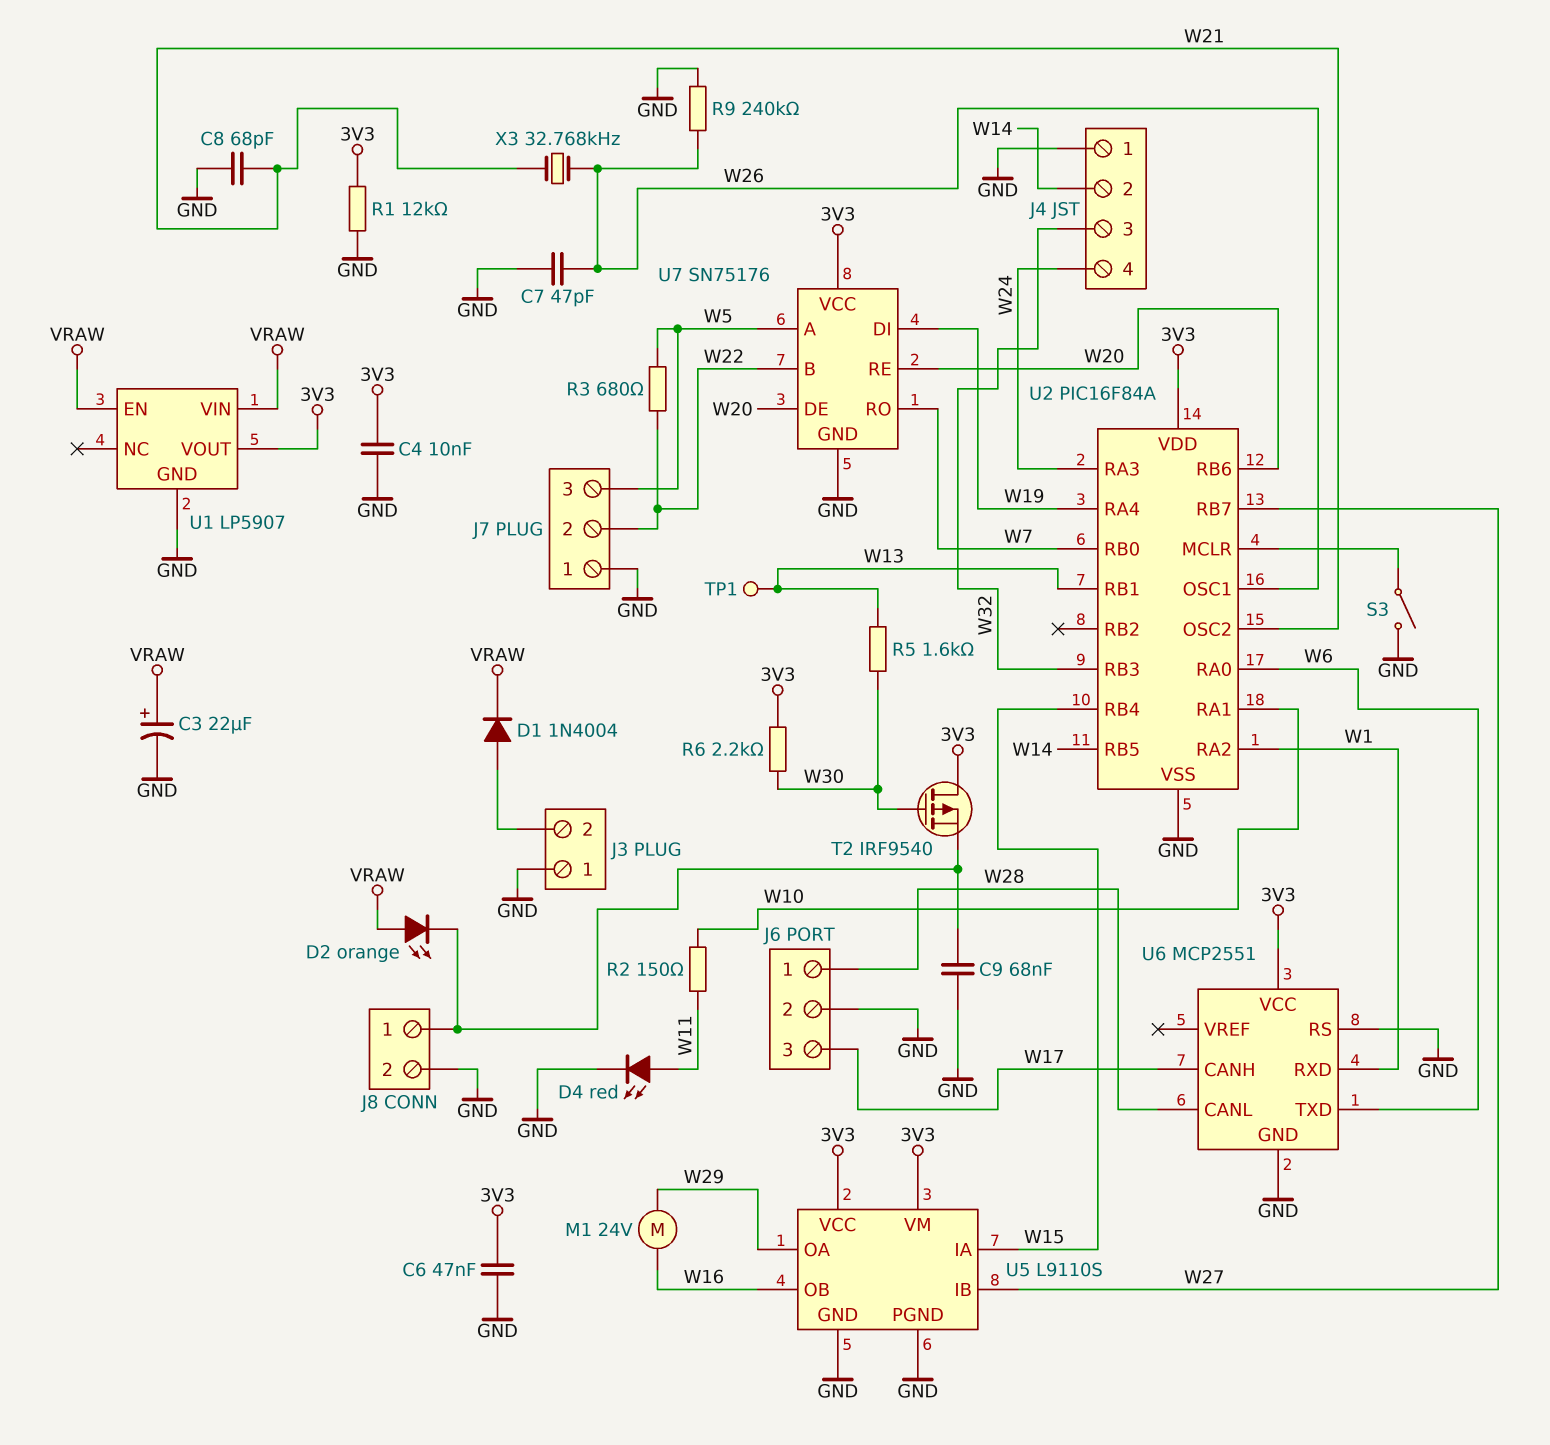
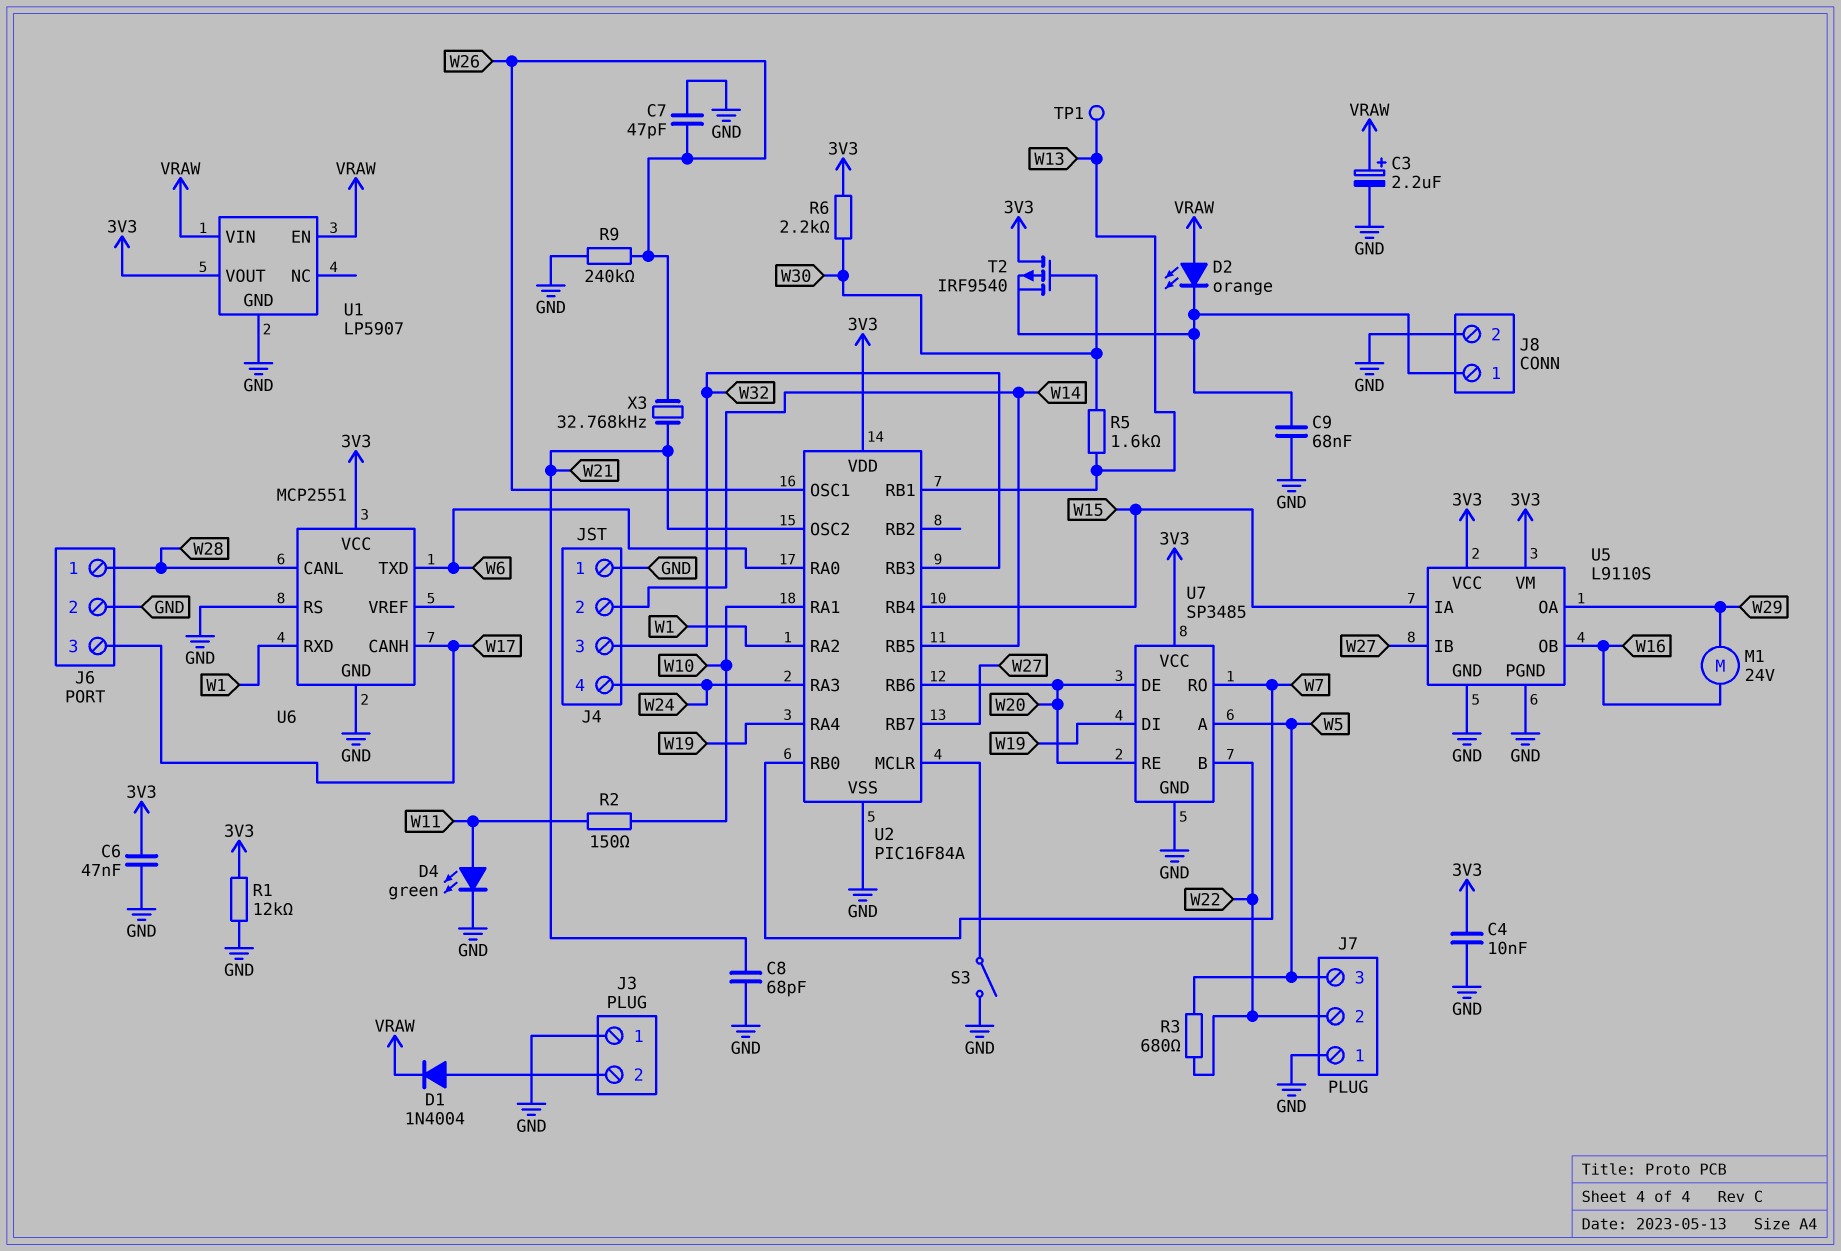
C3: 22uF (plus VRAW, minus GND) -> 2.2uF (plus VRAW, minus GND)
D4: LED red (A W11, K GND) -> LED green (A W11, K GND)
U7: SN75176 -> SP3485

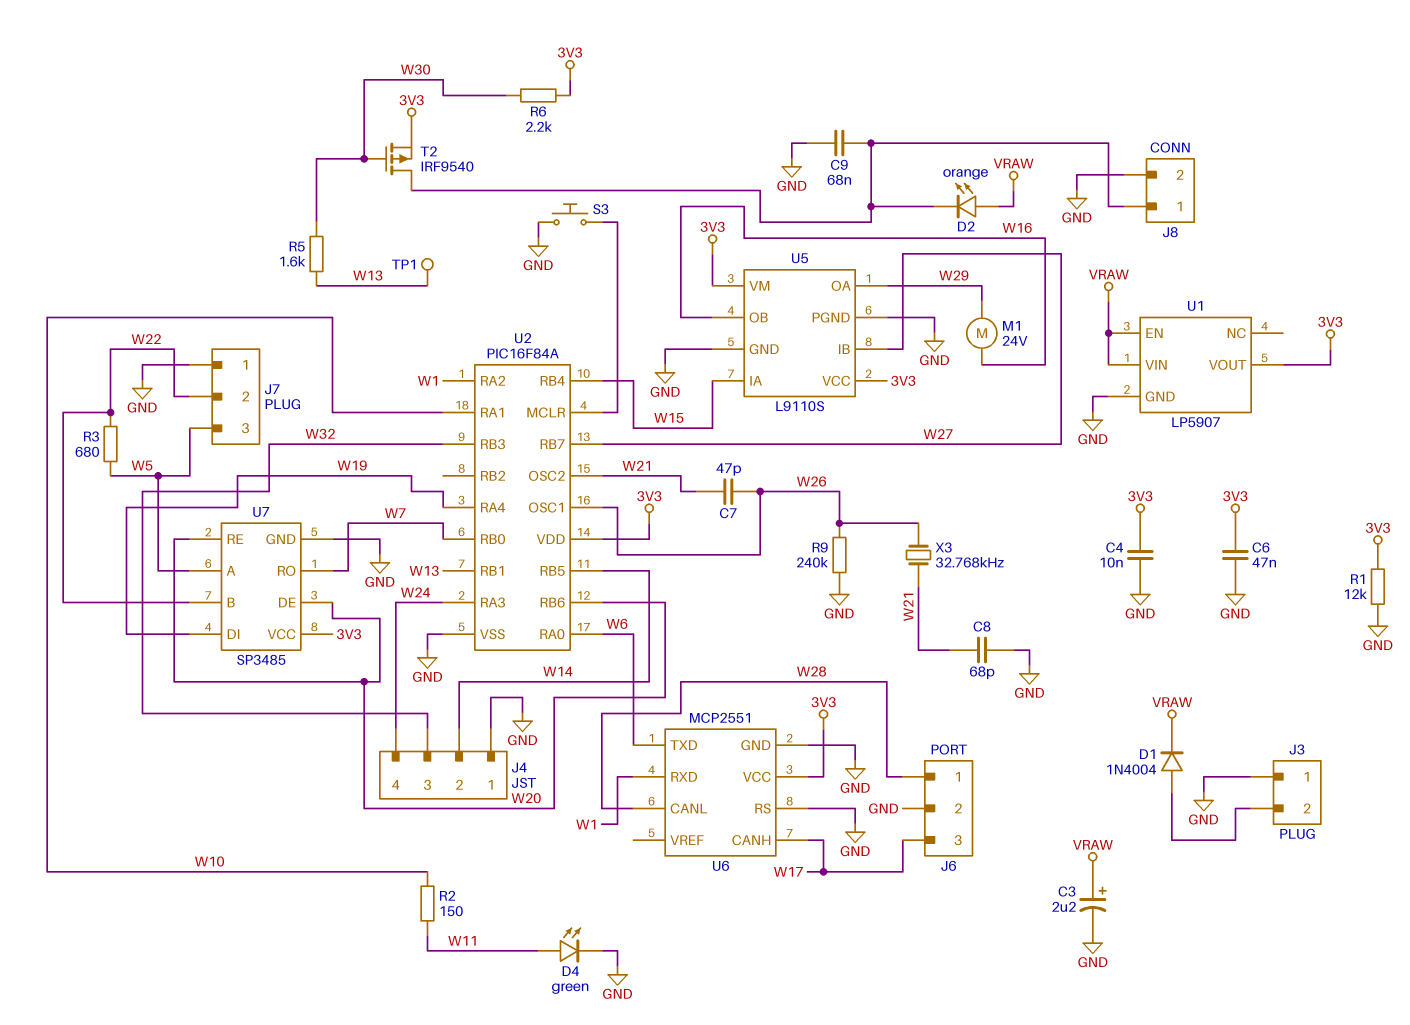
C7: 47pF (GND, W26) -> 47pF (W21, W26)
S3: switch (GND, U2/MCLR) -> button (GND, U2/MCLR)
T2: PMOS IRF9540 (G W30, D 3V3, S J8/1) -> PMOS IRF9540 (G W30, D J8/1, S 3V3)

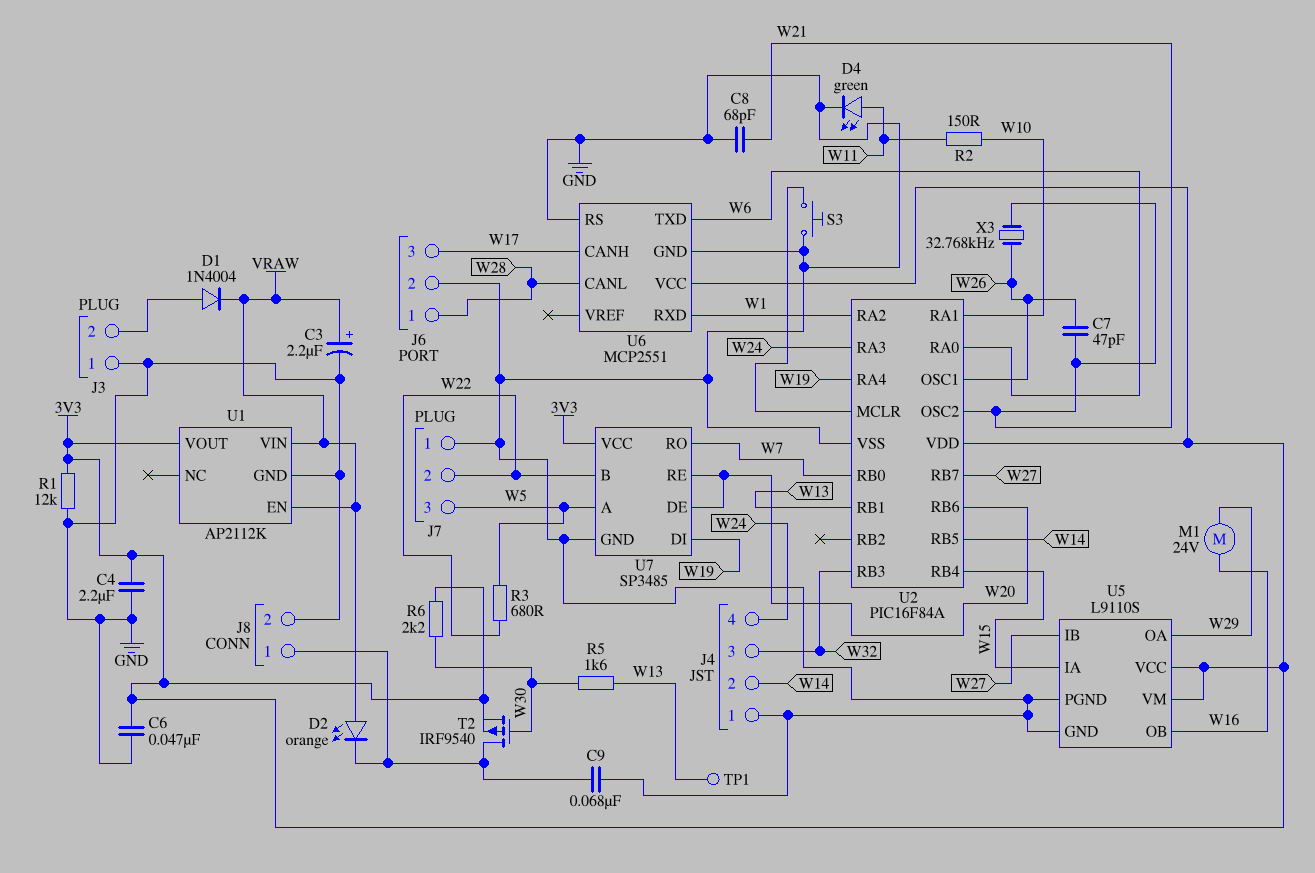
C4: 10nF (3V3, GND) -> 2.2uF (3V3, GND)
R9: 240k (GND, W26) -> none
U1: LP5907 -> AP2112K

